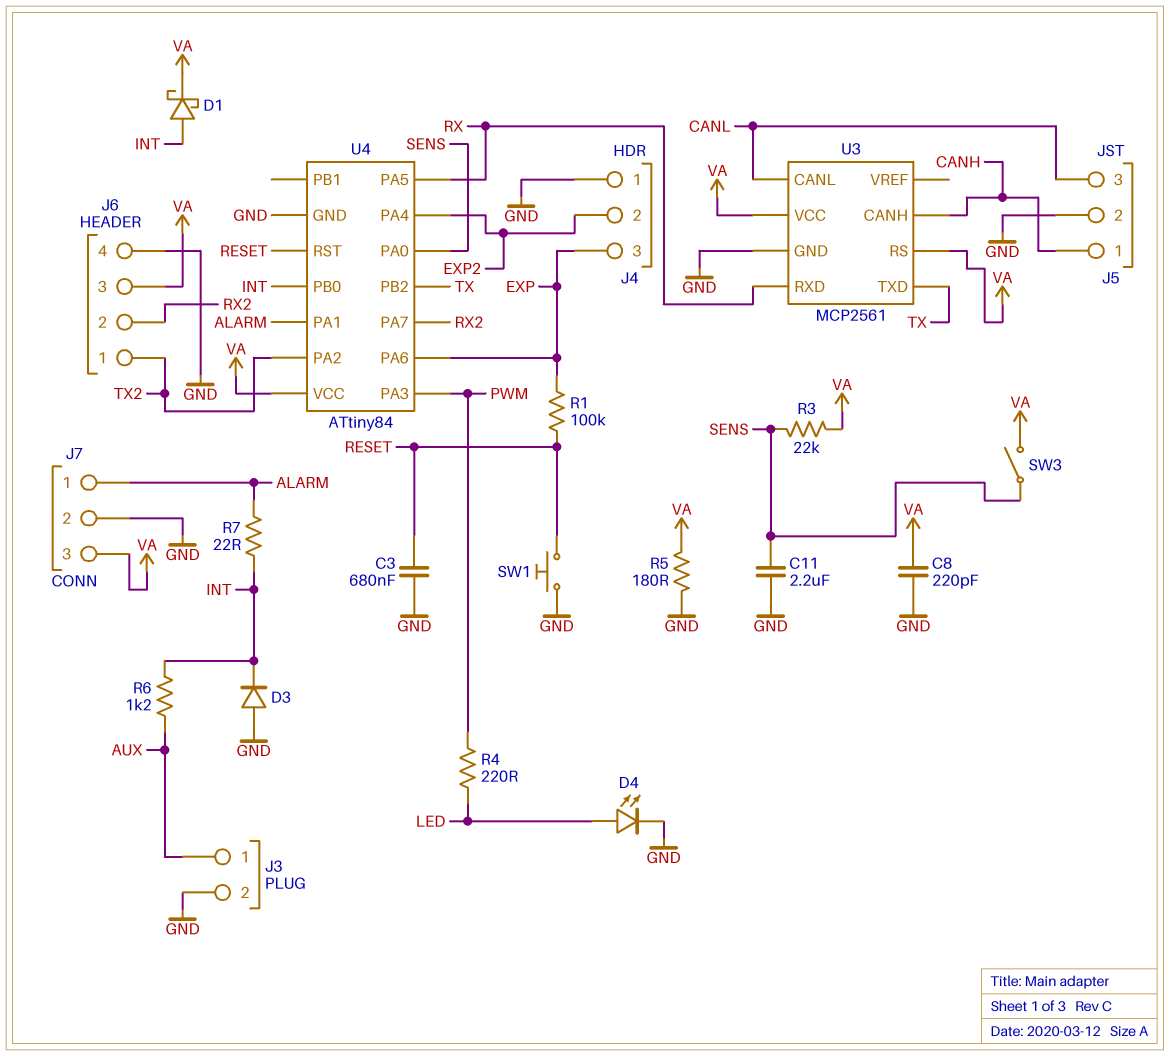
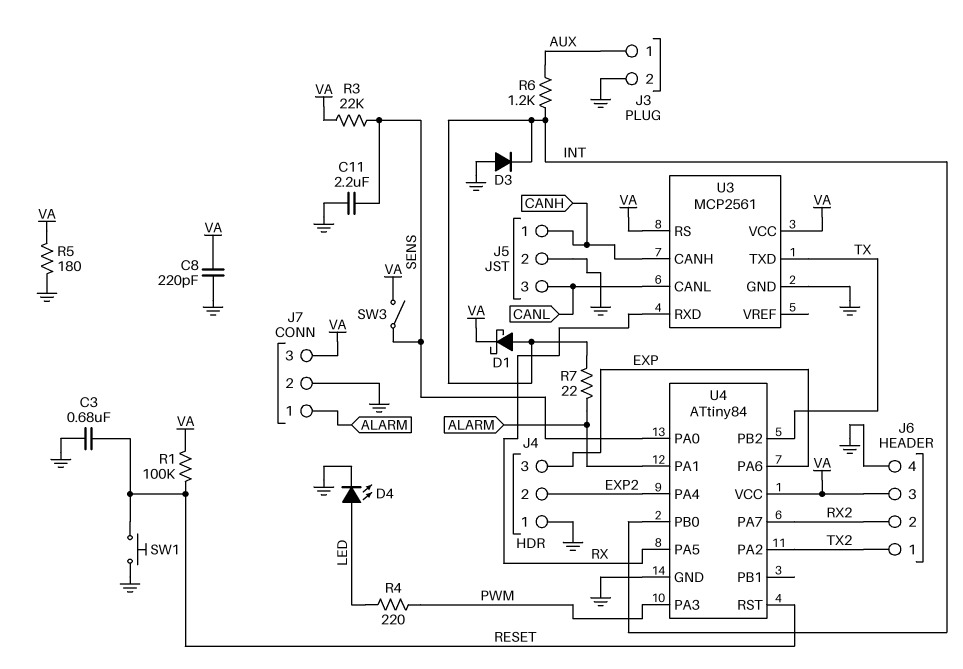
R1: 100k (EXP, RESET) -> 100k (RESET, VA)

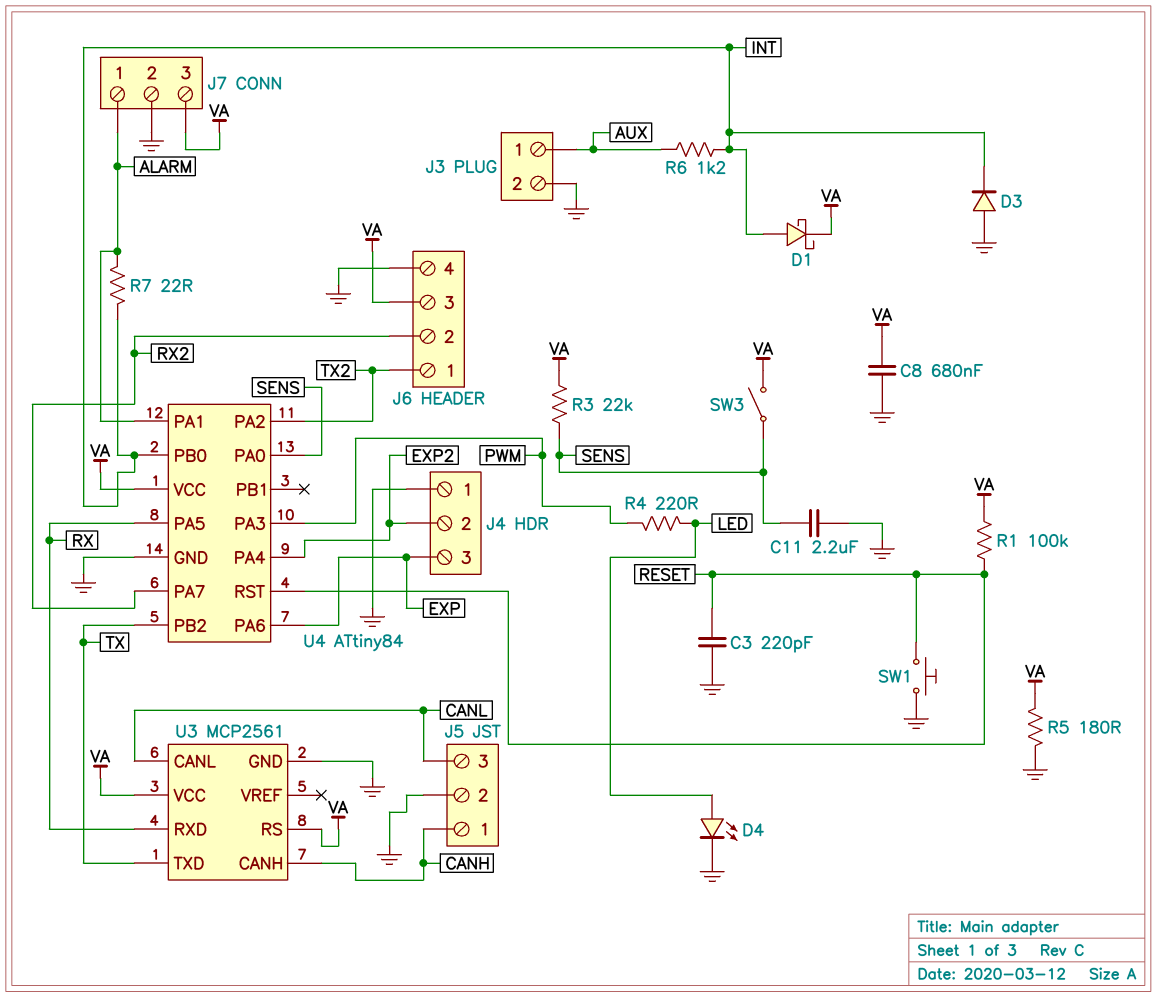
C3: 680nF (GND, RESET) -> 220pF (GND, RESET)
C8: 220pF (GND, VA) -> 680nF (GND, VA)

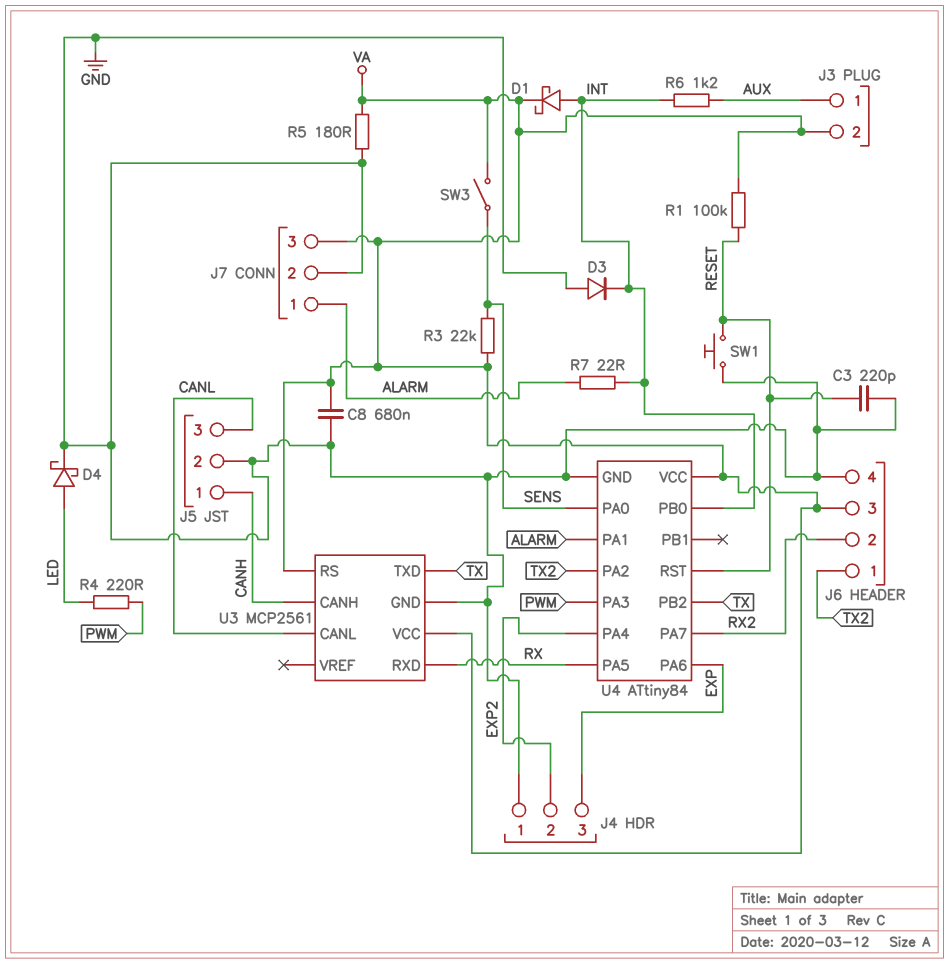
C11: 2.2uF (GND, SENS) -> none
D4: LED (A LED, K GND) -> schottky (A LED, K GND)
J3 pin 2: GND -> VA

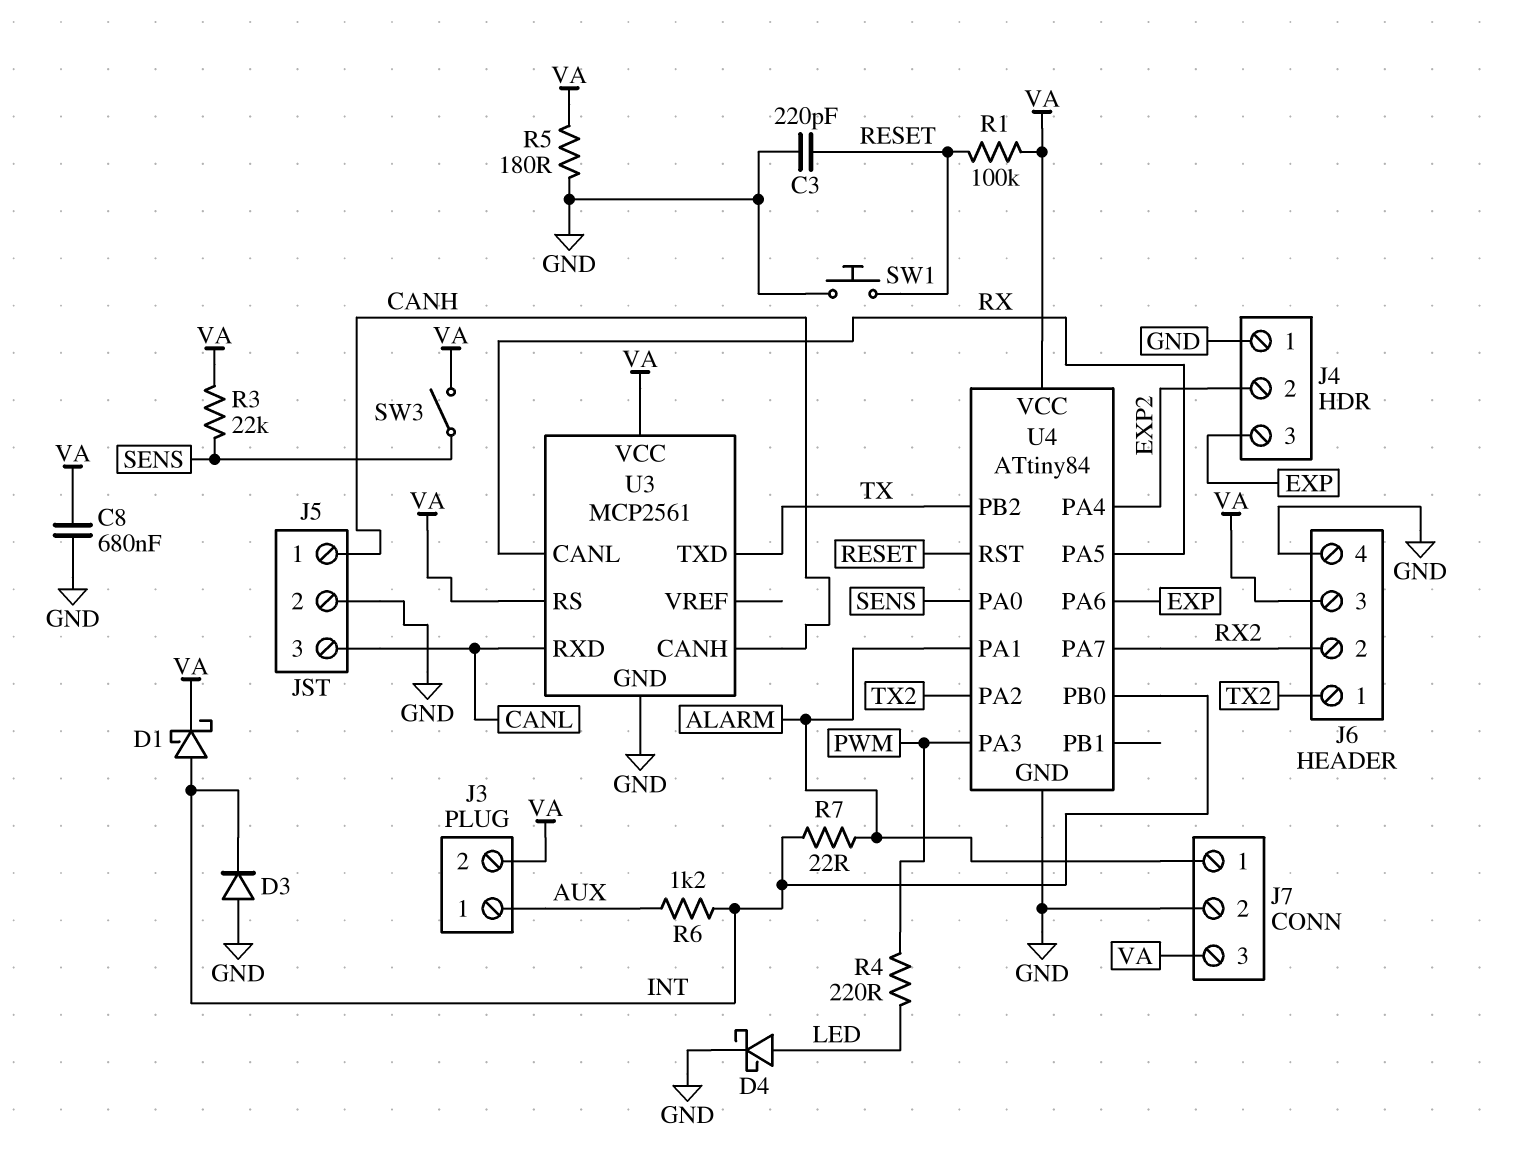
U3 pin CANL: CANL -> RX
U3 pin RXD: RX -> CANL

